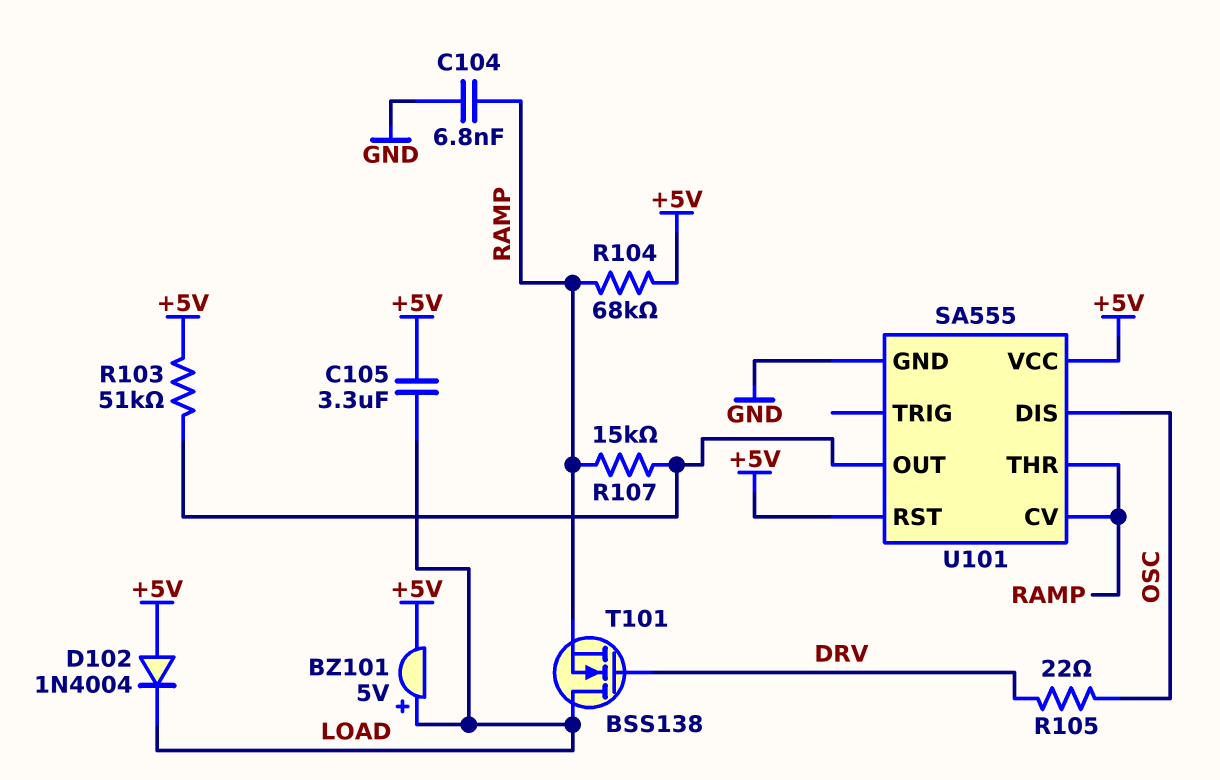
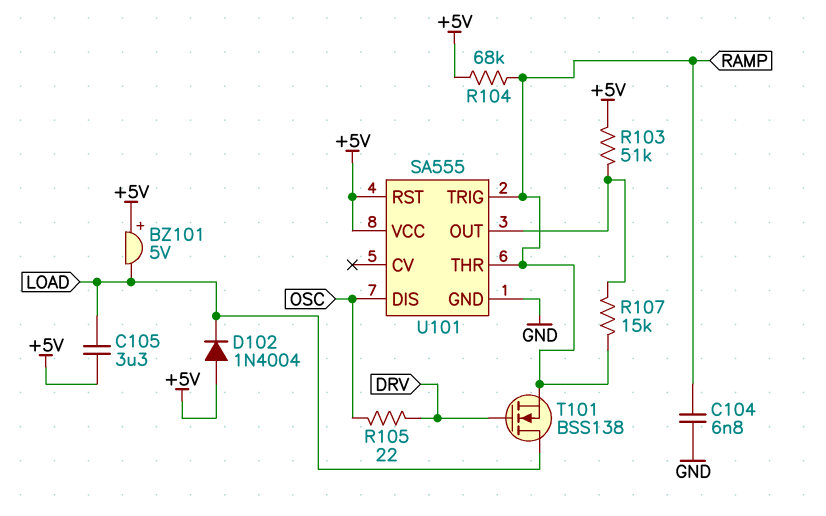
BZ101: buzzer 5V (plus LOAD, minus +5V) -> buzzer 5V (plus +5V, minus LOAD)
U101 pin CV: RAMP -> none
U101 pin TRIG: none -> RAMP

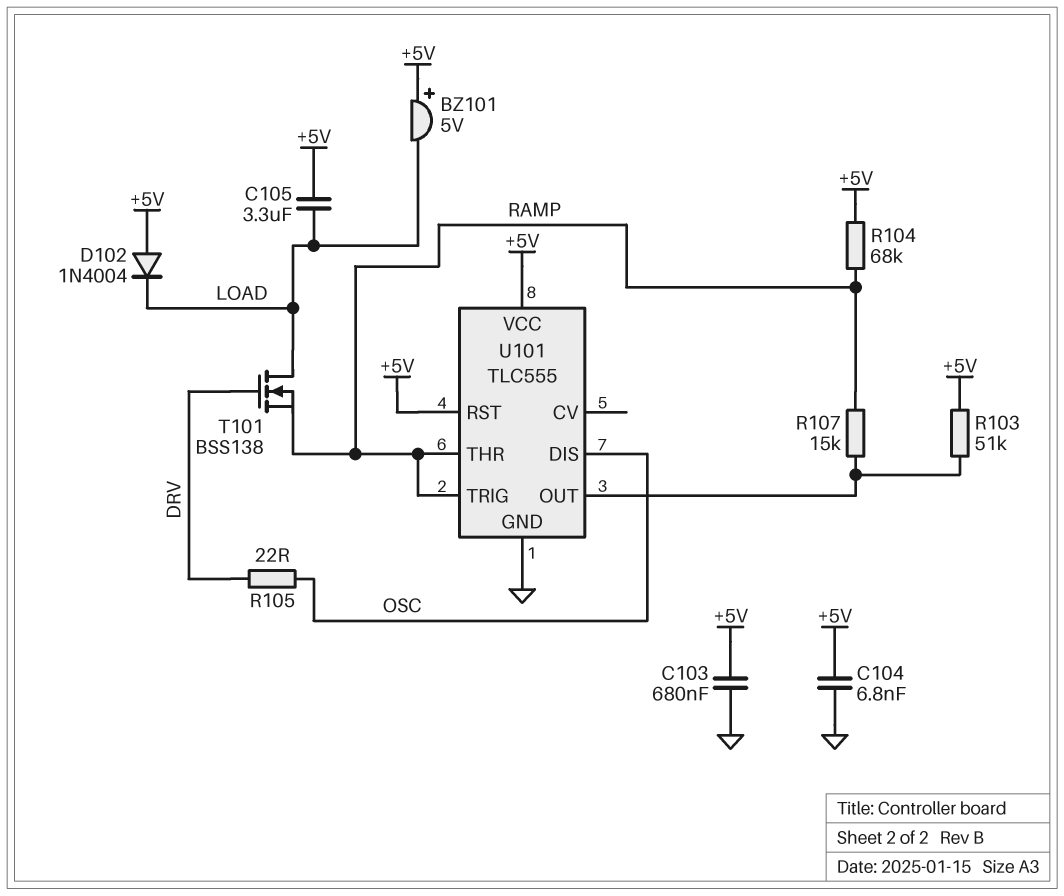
C103: none -> 680nF (+5V, GND)
C104: 6.8nF (GND, RAMP) -> 6.8nF (+5V, GND)
U101: SA555 -> TLC555

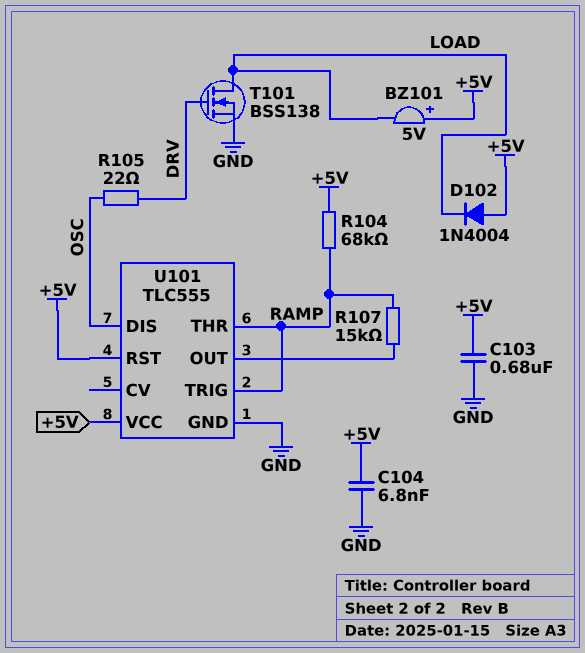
C105: 3.3uF (+5V, LOAD) -> none
R103: 51k (+5V, U101/OUT) -> none
T101: NMOS BSS138 (G DRV, D LOAD, S RAMP) -> NMOS BSS138 (G DRV, D LOAD, S GND)

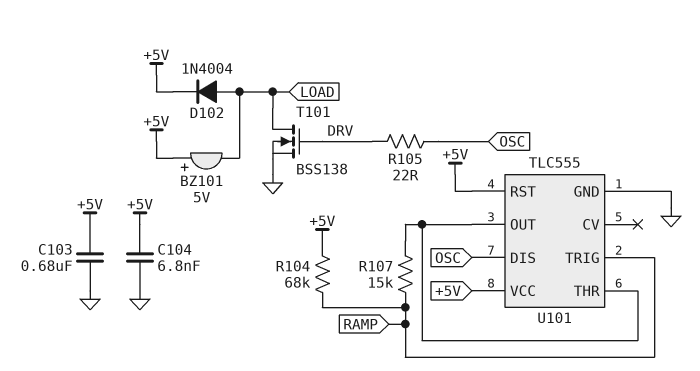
D102: diode 1N4004 (A +5V, K LOAD) -> diode 1N4004 (A LOAD, K +5V)
U101 pin THR: RAMP -> U101/OUT

